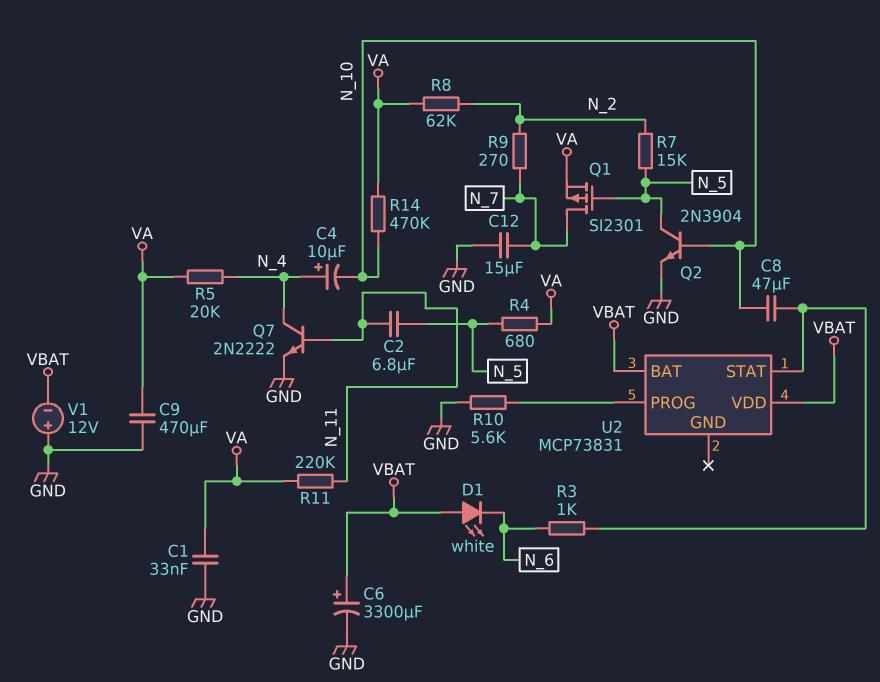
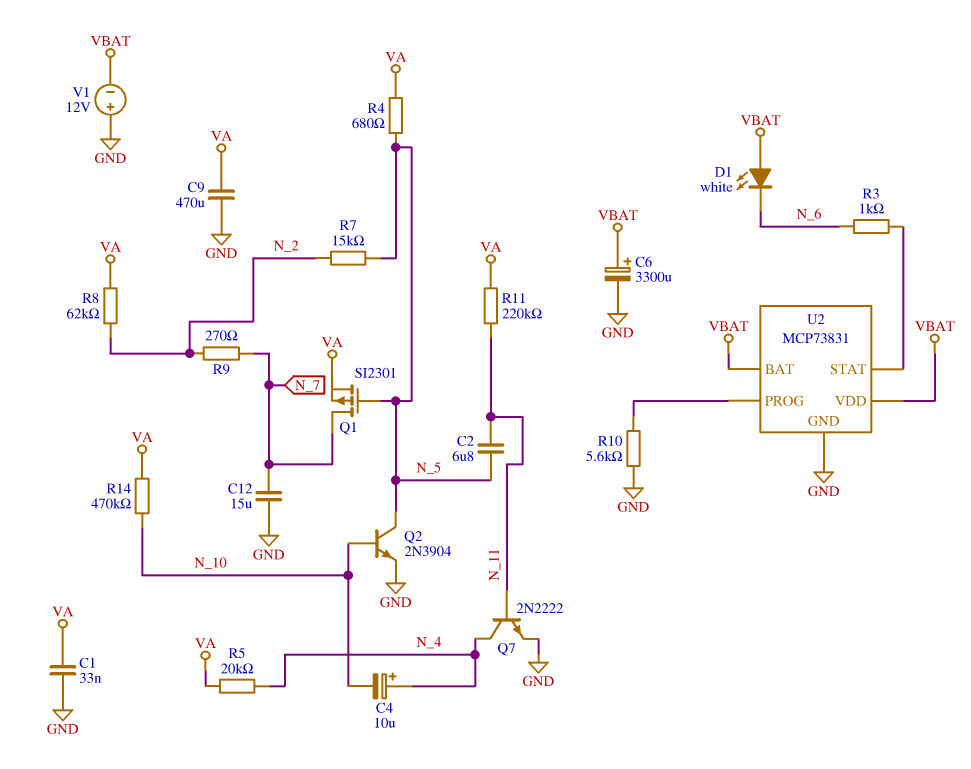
C8: 47uF (N_10, U2/STAT) -> none
U2 pin GND: none -> GND

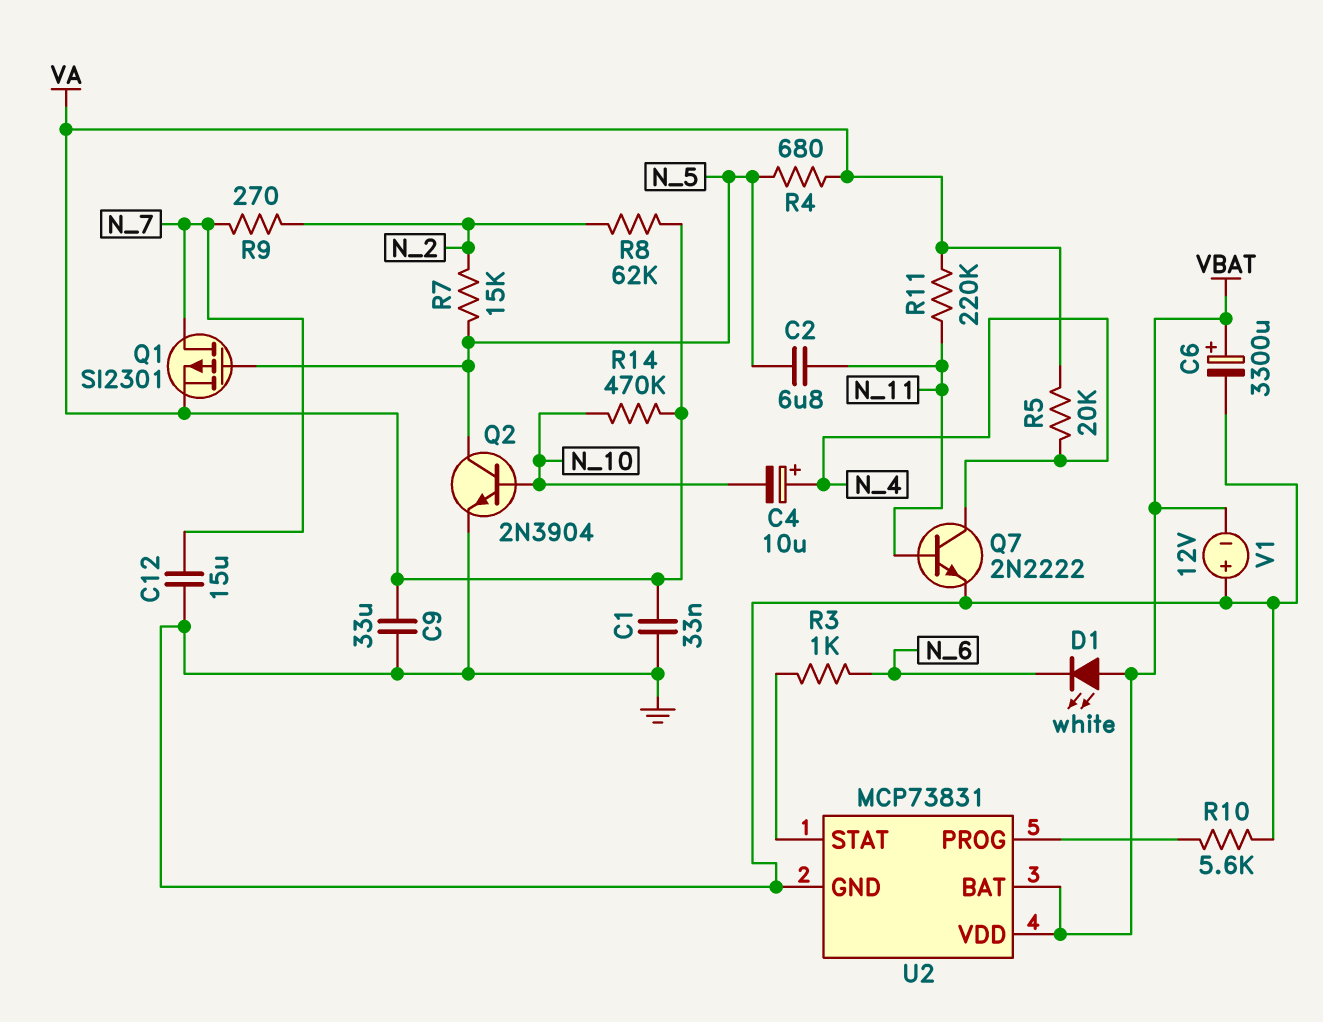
C9: 470uF (GND, VA) -> 33uF (GND, VA)

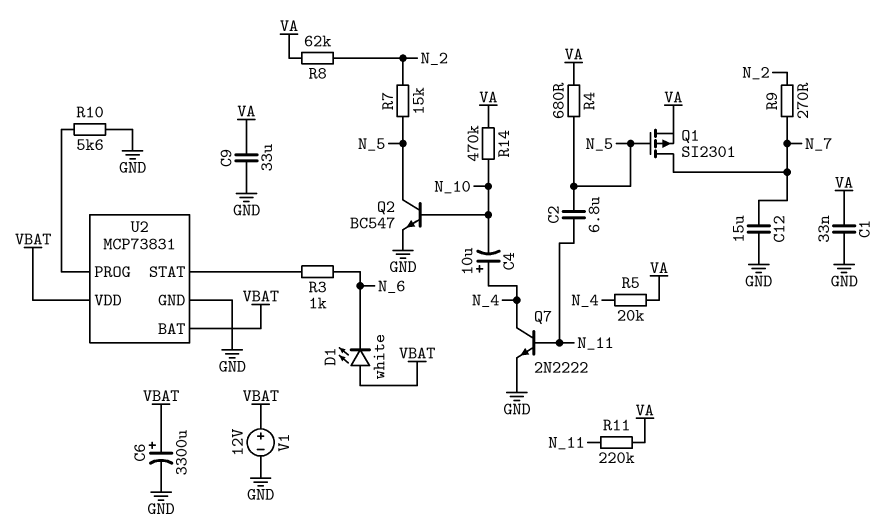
Q2: NPN 2N3904 (B N_10, C N_5, E GND) -> NPN BC547 (B N_10, C N_5, E GND)
V1: 12V (plus GND, minus VBAT) -> 12V (plus VBAT, minus GND)

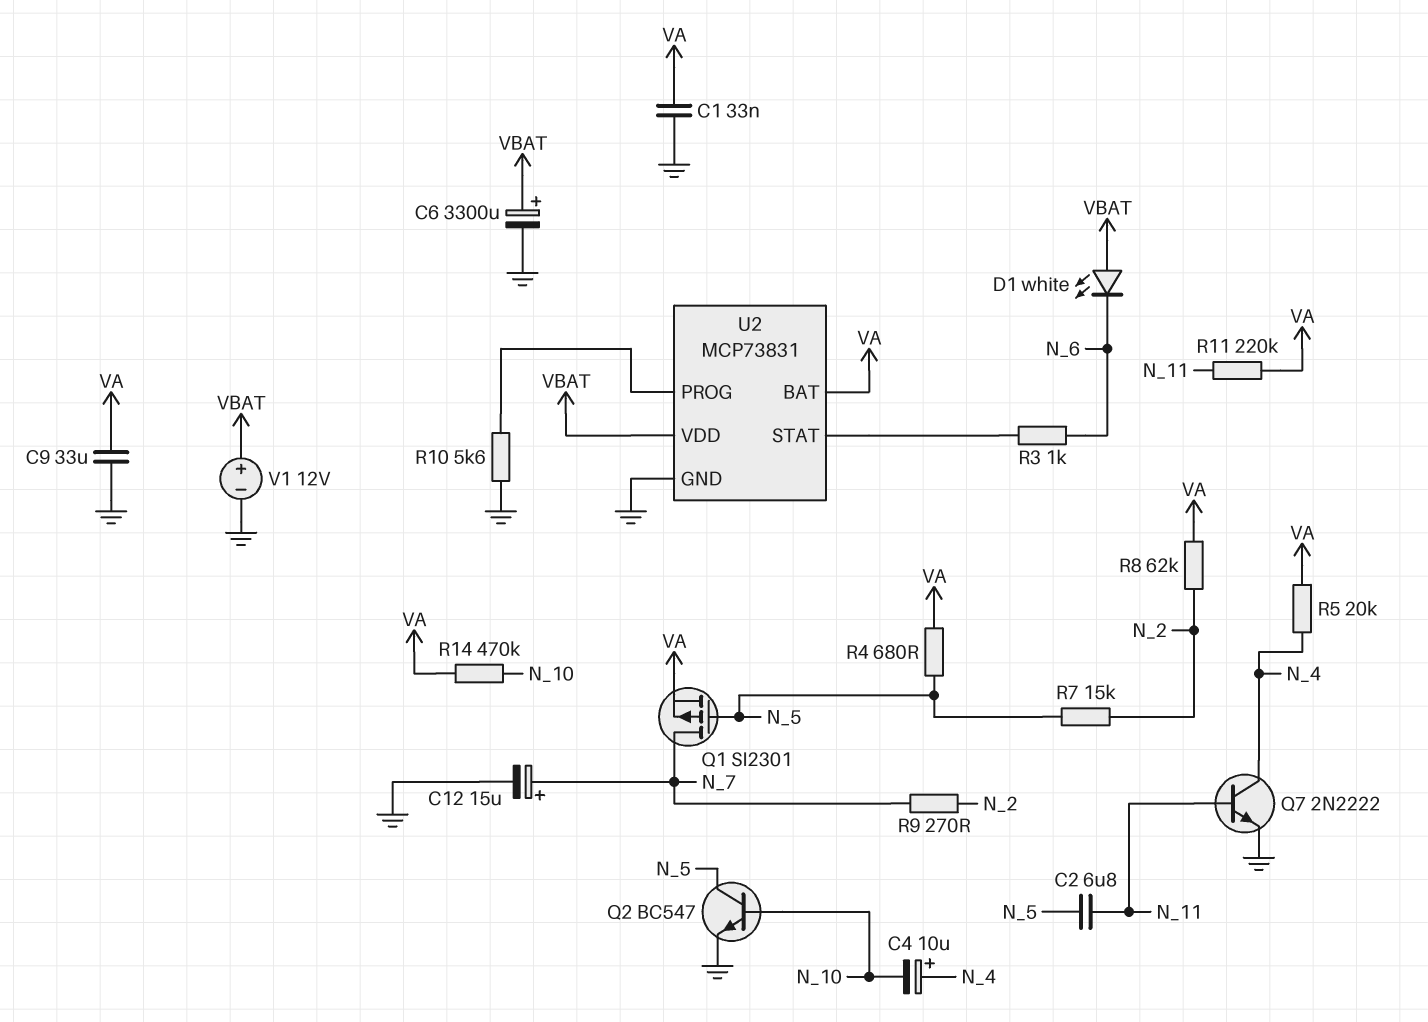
C12: 15uF (GND, N_7) -> 15uF (plus N_7, minus GND)
U2 pin BAT: VBAT -> VA

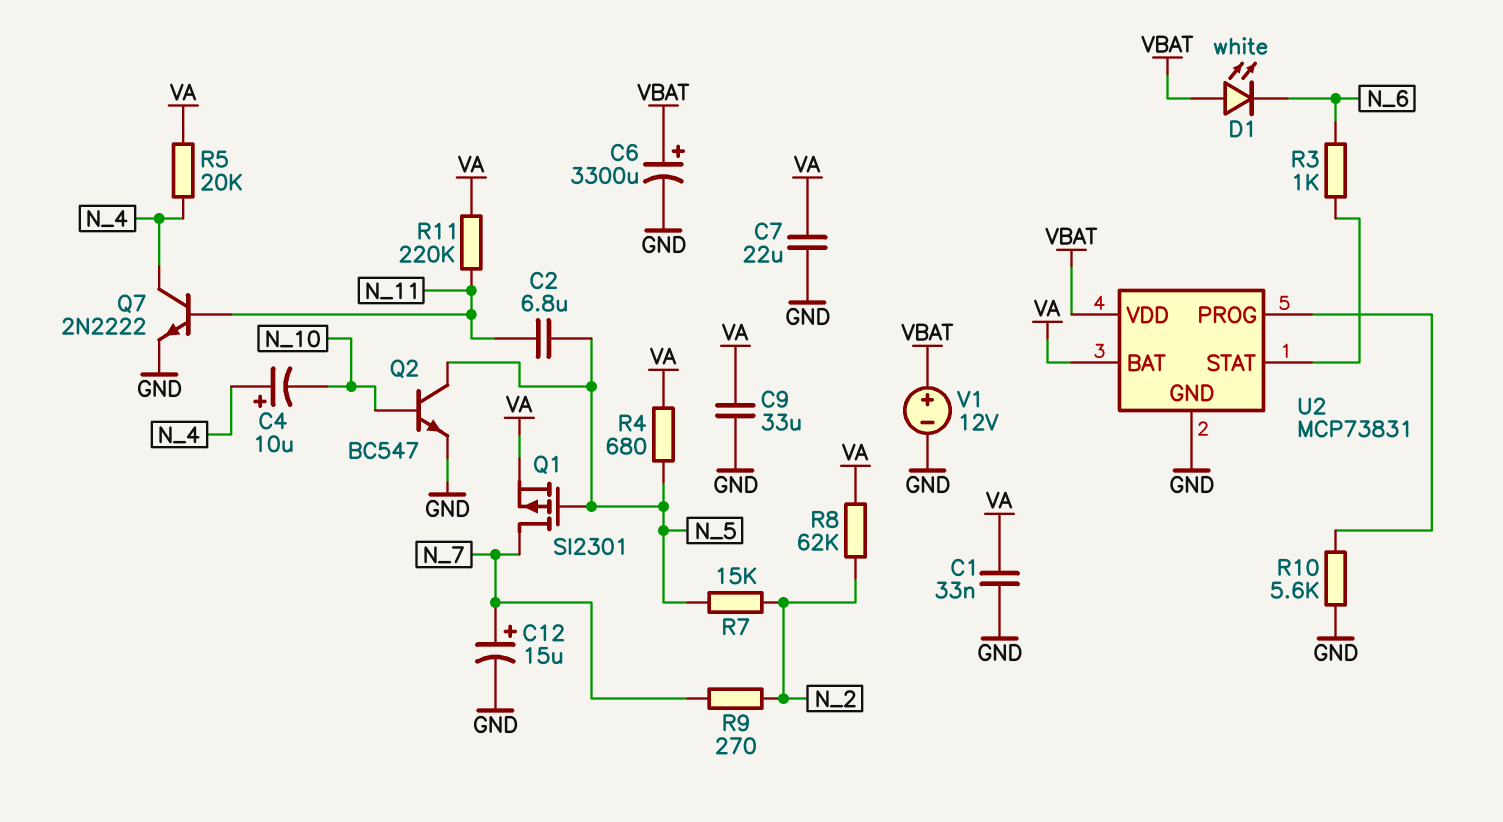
C7: none -> 22uF (GND, VA)
R14: 470k (N_10, VA) -> none

